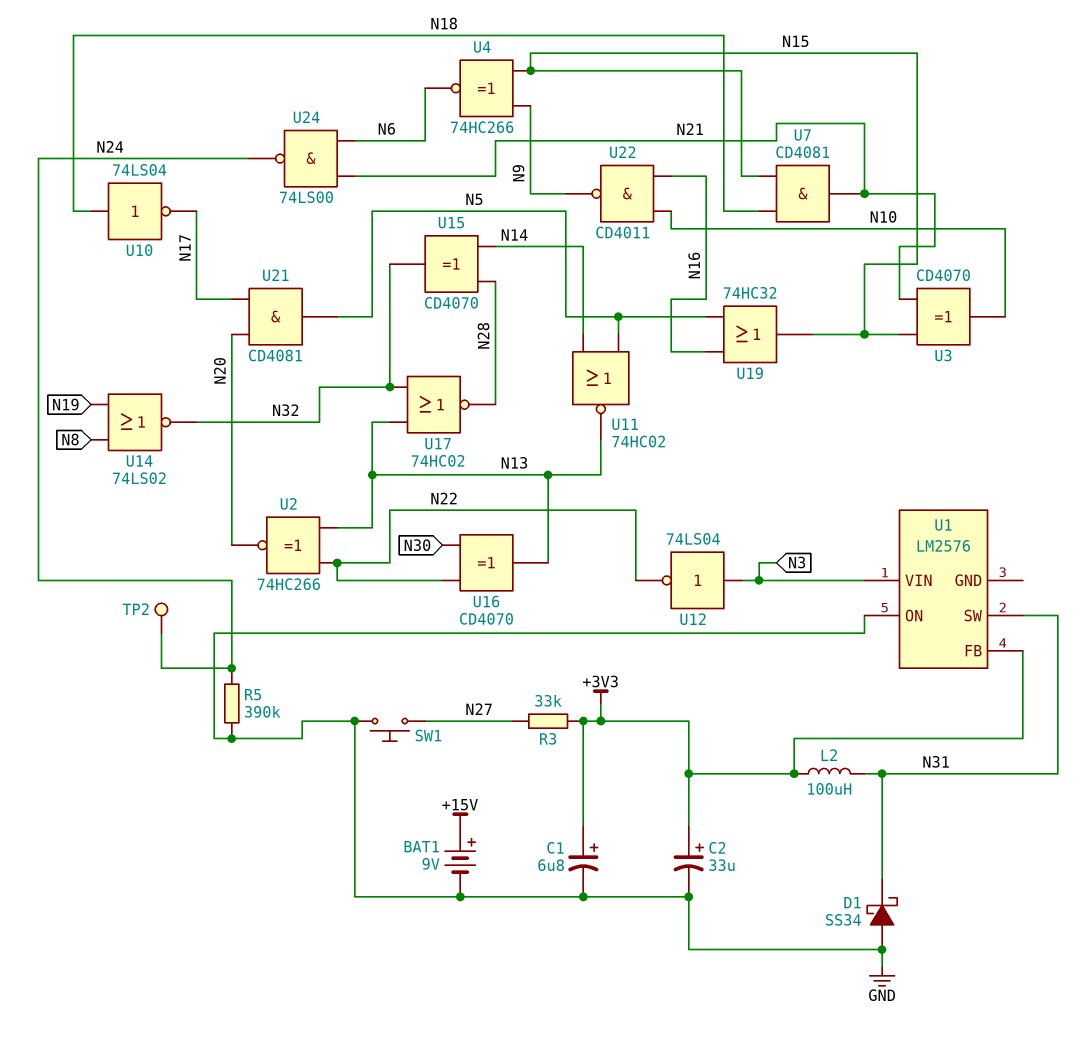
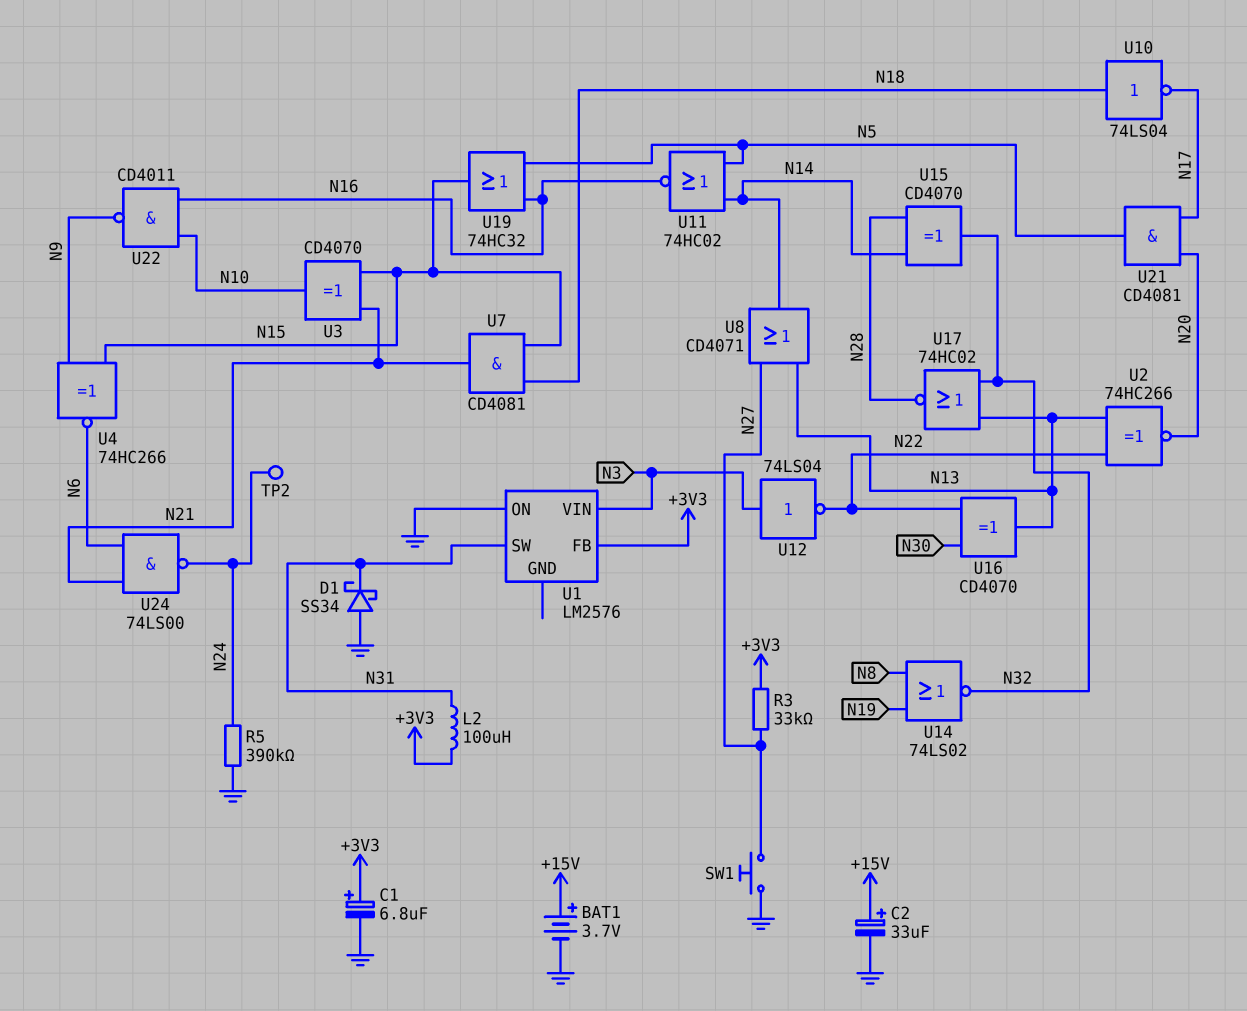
BAT1: 9V (plus +15V, minus GND) -> 3.7V (plus +15V, minus GND)
C2: 33uF (plus +3V3, minus GND) -> 33uF (plus +15V, minus GND)
U8: none -> OR CD4071 (in N13, in N27, out N14)
U11: NOR 74HC02 (in N5, in N14, out N13) -> NOR 74HC02 (in N5, in N14, out N16)

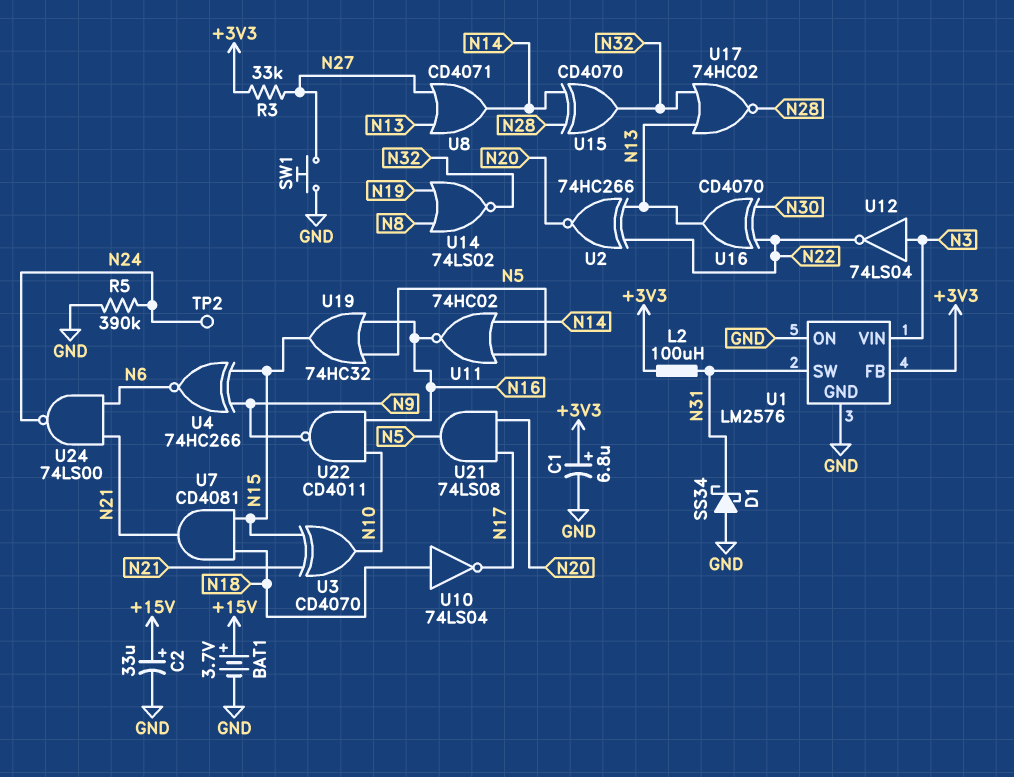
U1 pin GND: none -> GND
U21: AND CD4081 (in N17, in N20, out N5) -> AND 74LS08 (in N17, in N20, out N5)

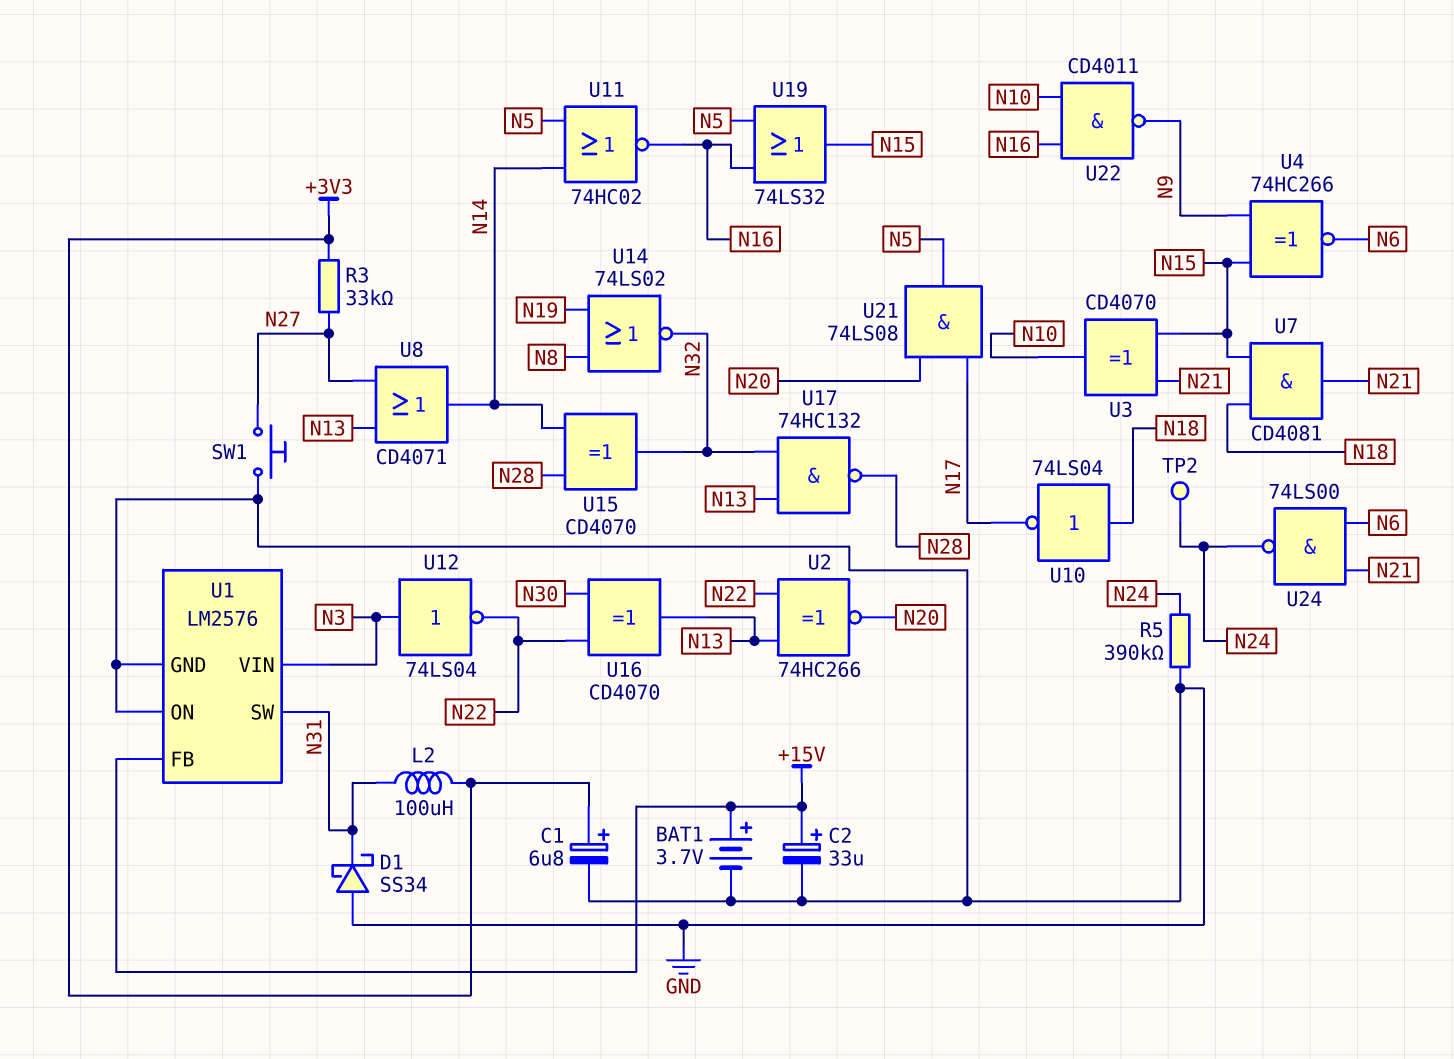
U1 pin FB: +3V3 -> +15V
U17: NOR 74HC02 (in N13, in N32, out N28) -> NAND 74HC132 (in N13, in N32, out N28)
U19: OR 74HC32 (in N5, in N16, out N15) -> OR 74LS32 (in N5, in N16, out N15)

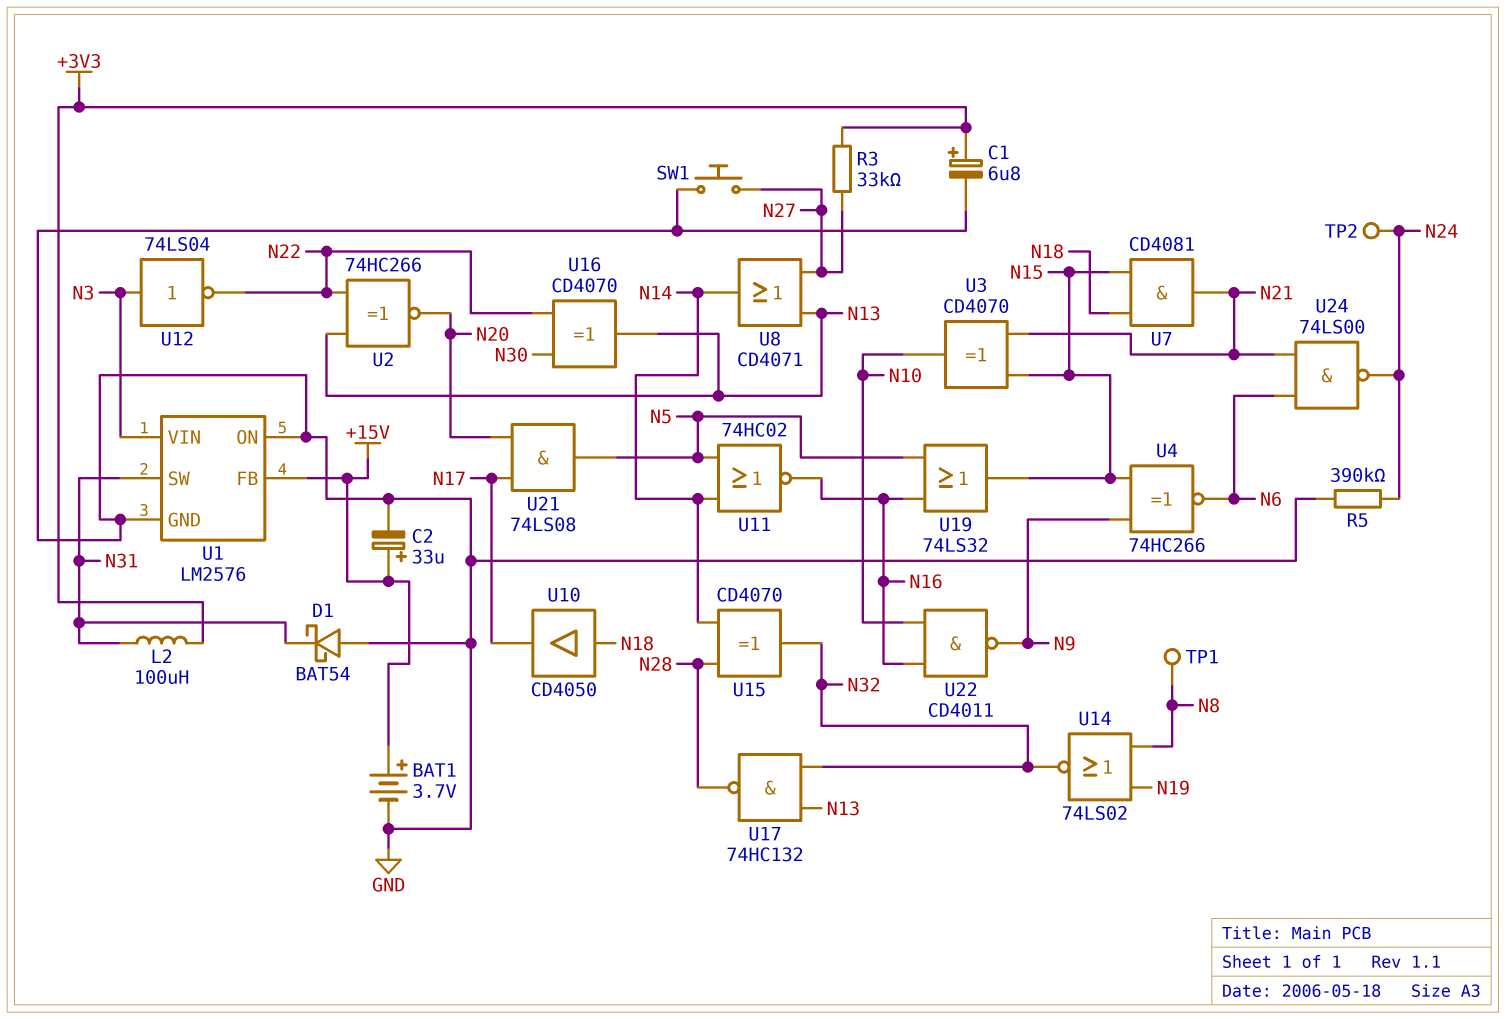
D1: schottky SS34 (A GND, K N31) -> schottky BAT54 (A GND, K N31)
TP1: none -> test point (N8)
U10: NOT 74LS04 (in N18, out N17) -> buffer CD4050 (in N18, out N17)

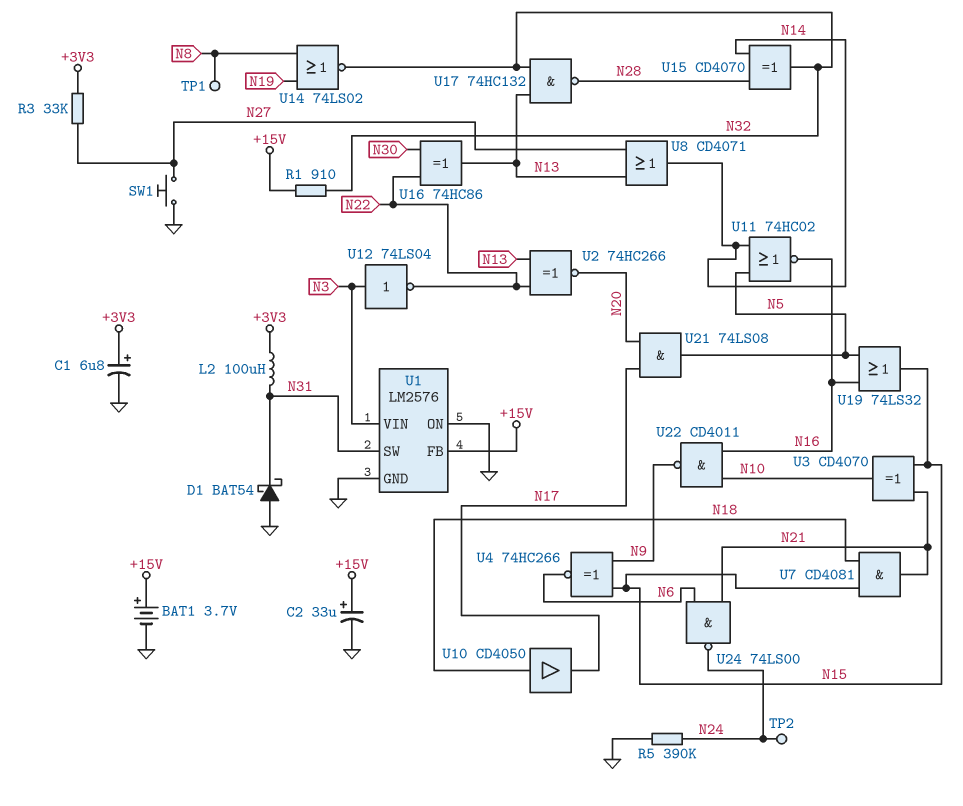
R1: none -> 910 (+15V, N32)
U16: XOR CD4070 (in N22, in N30, out N13) -> XOR 74HC86 (in N22, in N30, out N13)

